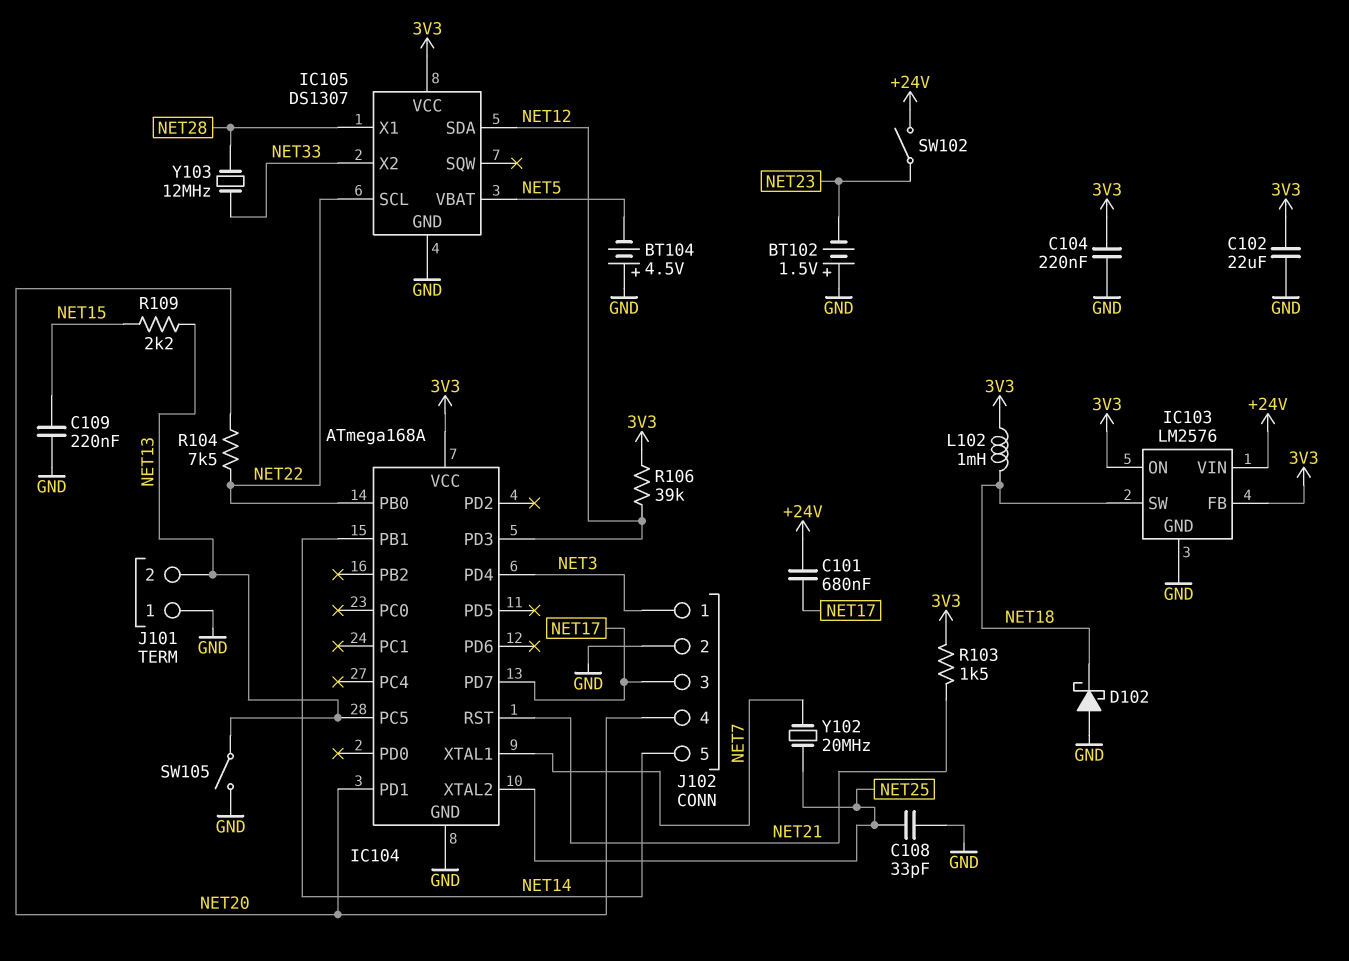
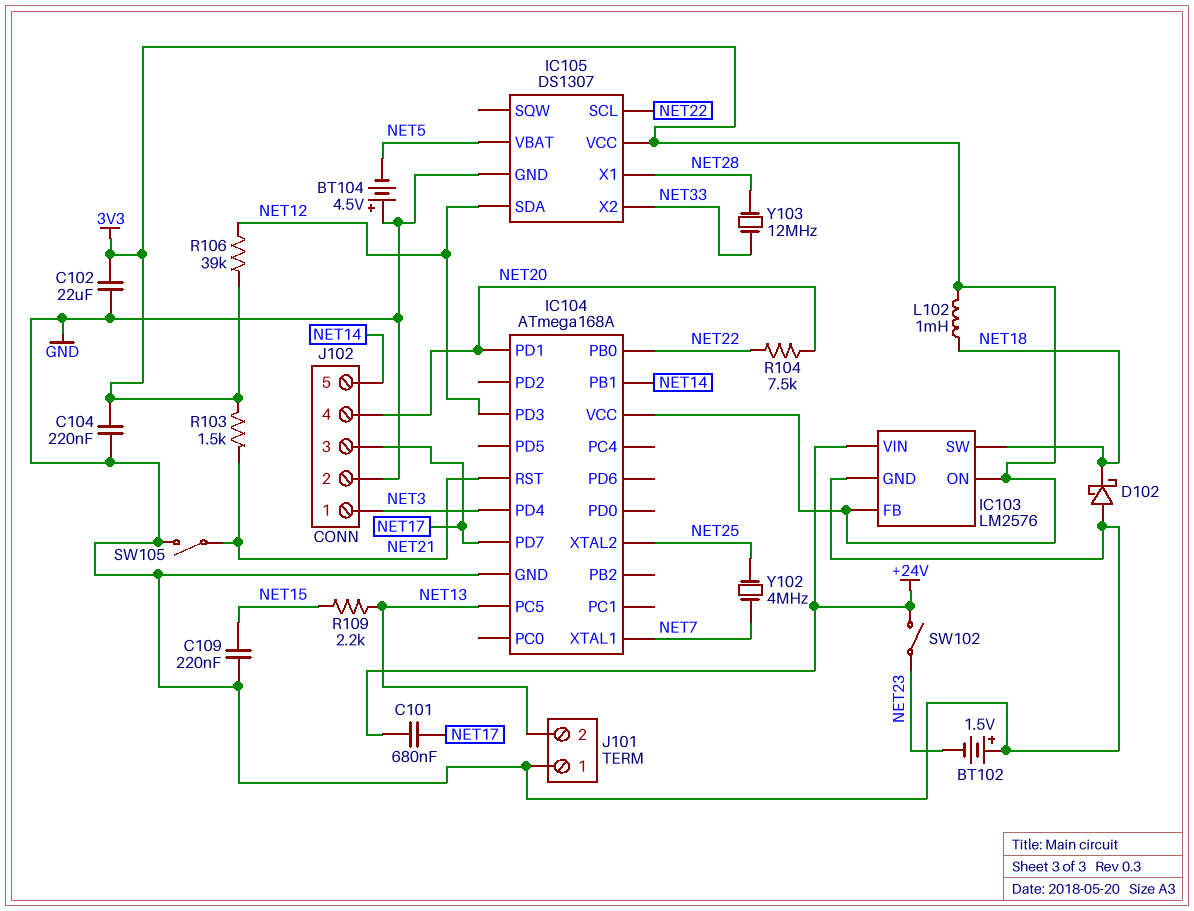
C108: 33pF (GND, NET25) -> none
SW105: switch (GND, NET13) -> switch (GND, NET21)
Y102: 20MHz (NET7, NET25) -> 4MHz (NET7, NET25)

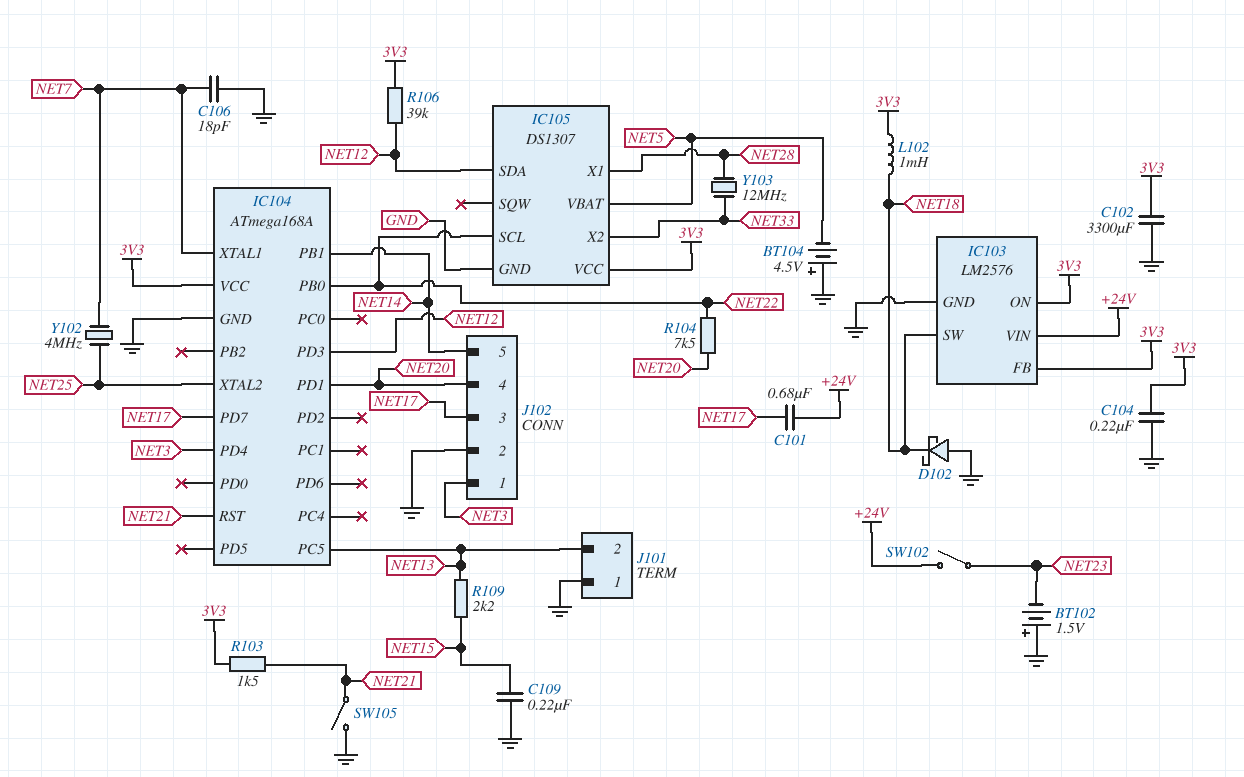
C102: 22uF (3V3, GND) -> 3300uF (3V3, GND)
C106: none -> 18pF (GND, NET7)

